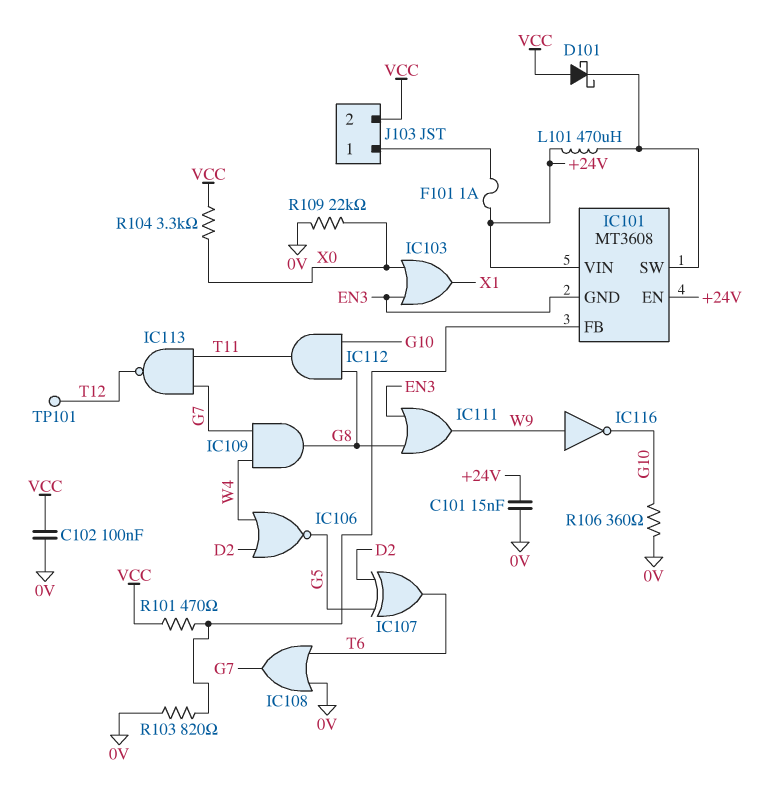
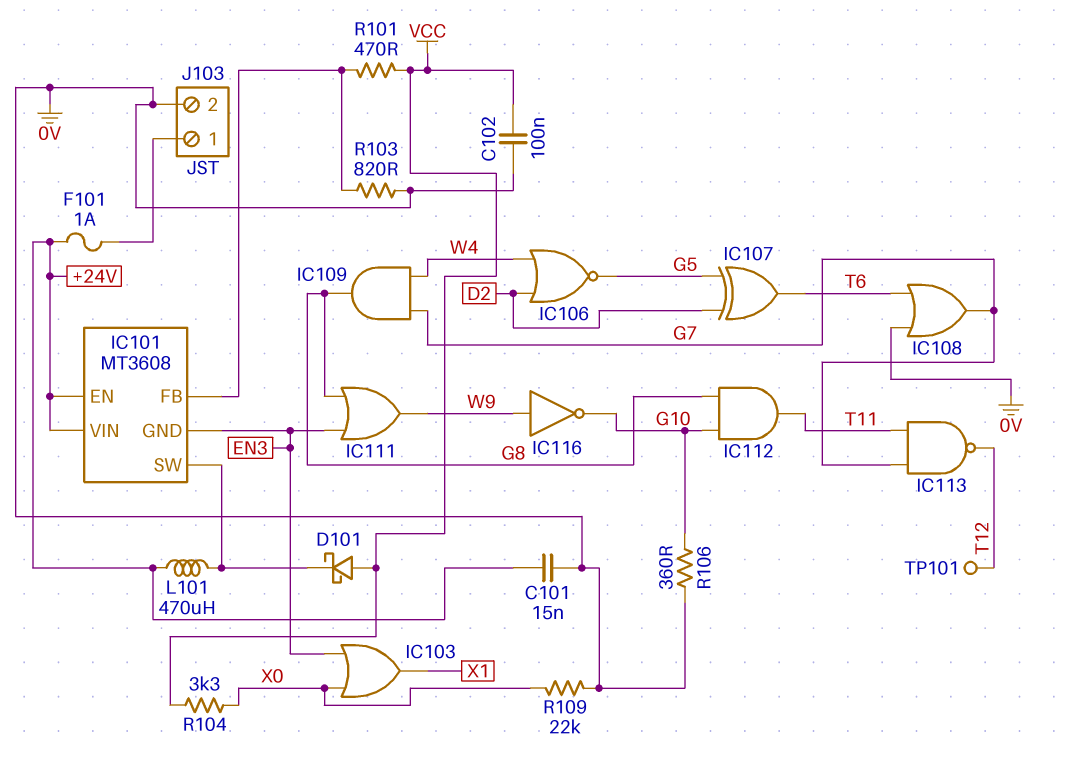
J103 pin 2: VCC -> 0V

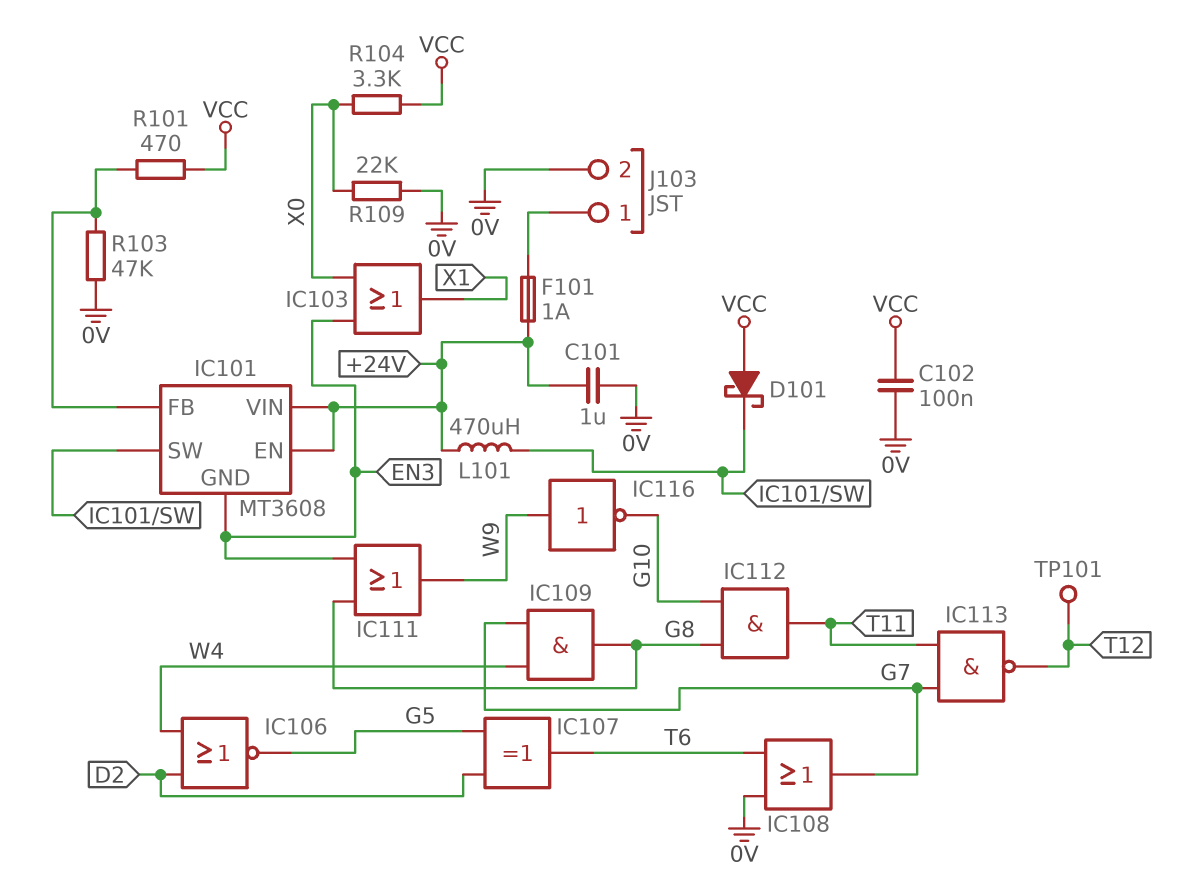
C101: 15nF (+24V, 0V) -> 1uF (+24V, 0V)
R103: 820 (0V, IC101/FB) -> 47k (0V, IC101/FB)
R106: 360 (0V, G10) -> none

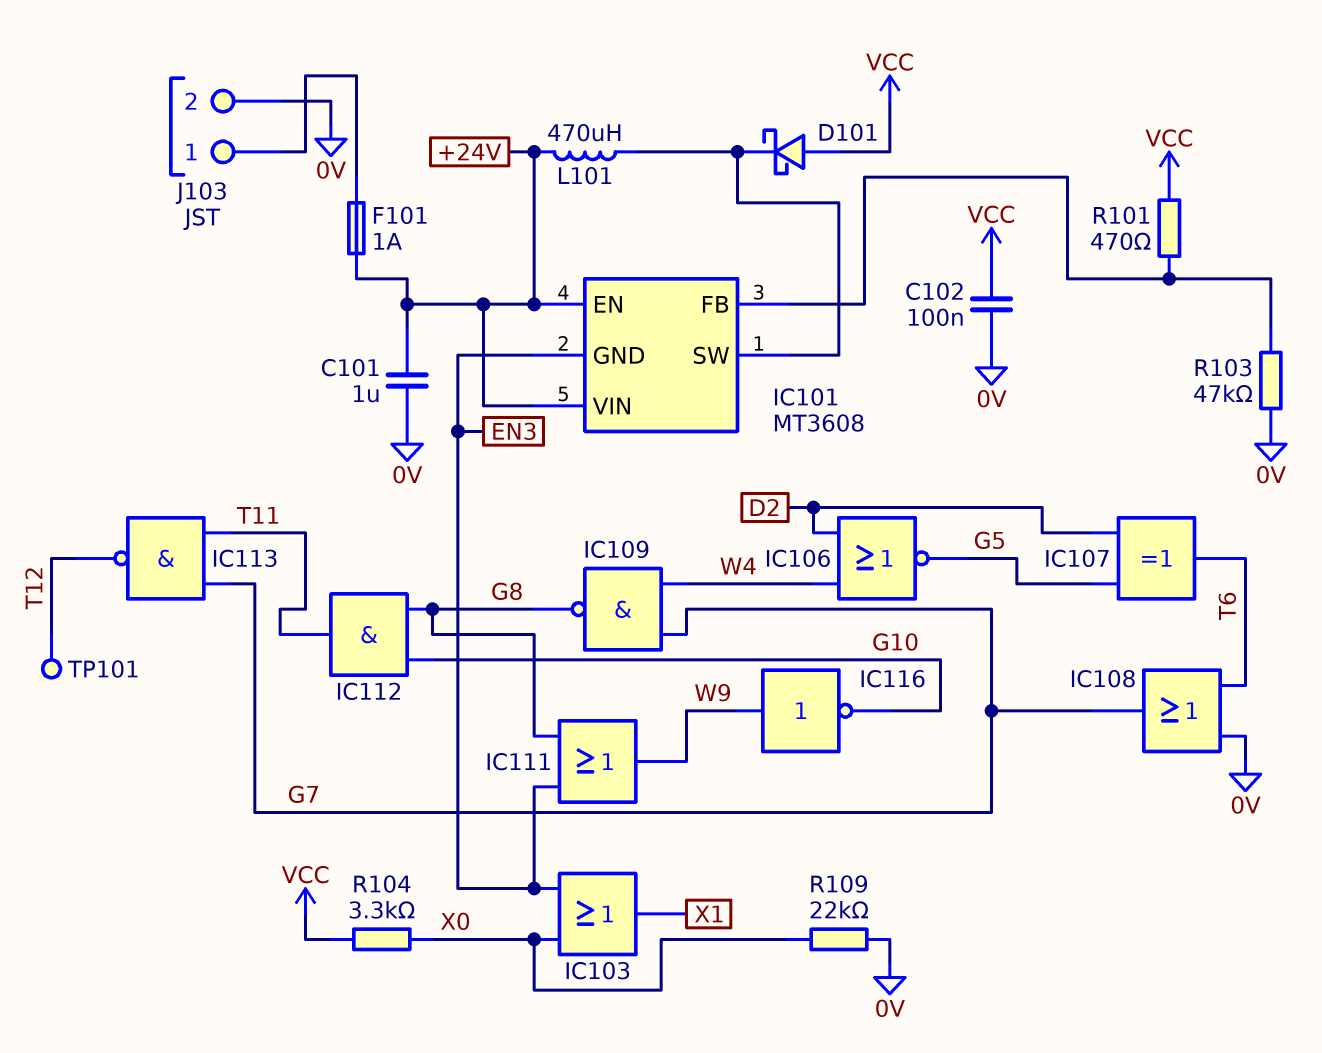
IC109: AND (in G7, in W4, out G8) -> NAND (in G7, in W4, out G8)

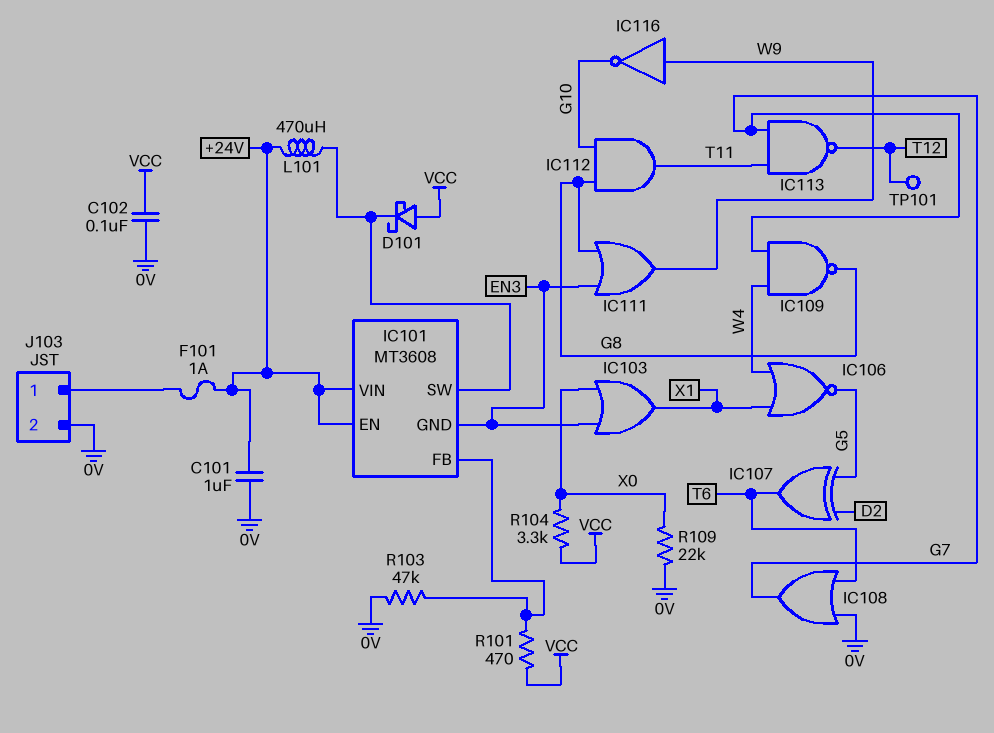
IC106: NOR (in D2, in W4, out G5) -> NOR (in W4, in X1, out G5)

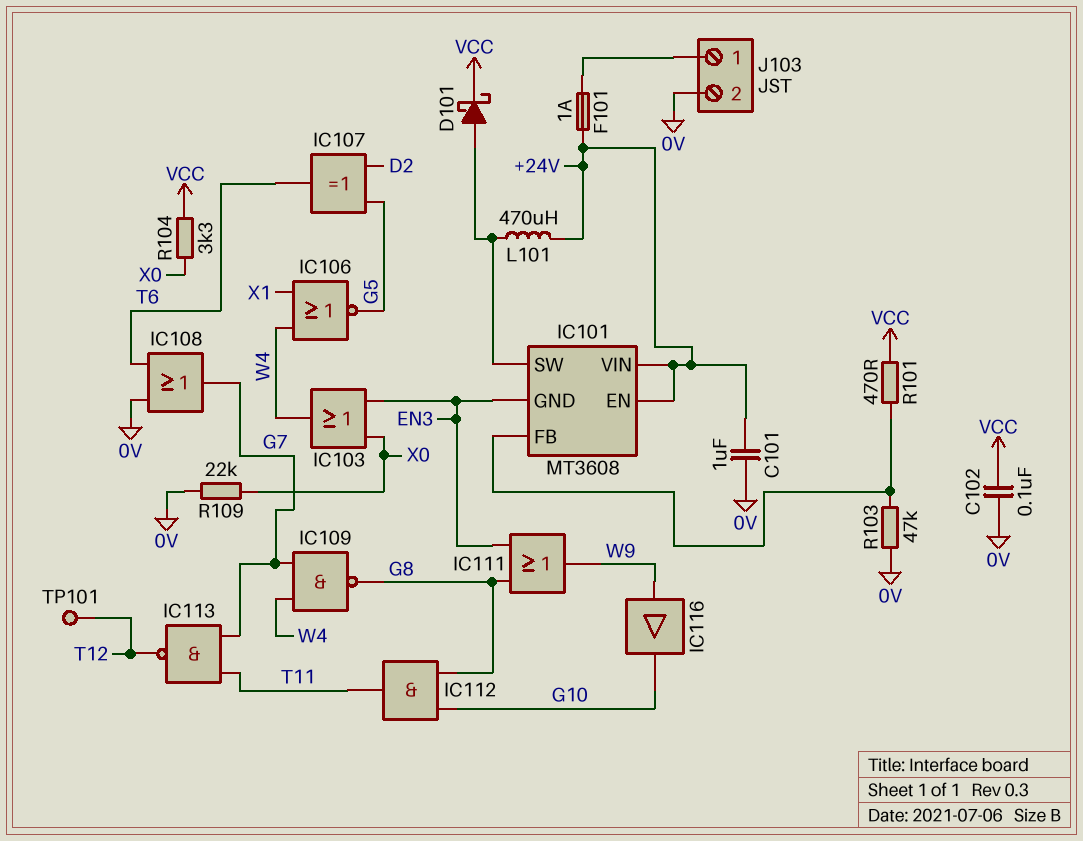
D101: schottky (A VCC, K IC101/SW) -> schottky (A IC101/SW, K VCC)
IC103: OR (in EN3, in X0, out X1) -> OR (in EN3, in X0, out W4)
IC116: NOT (in W9, out G10) -> buffer (in W9, out G10)

